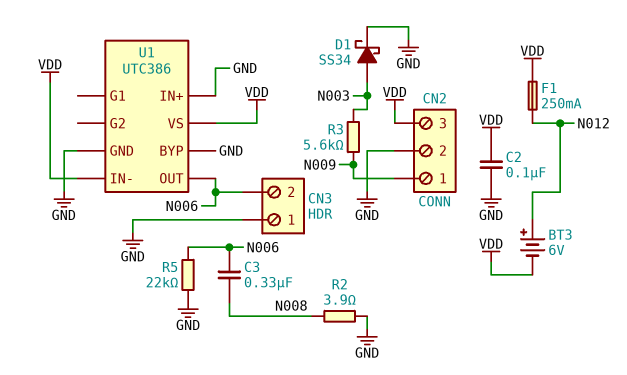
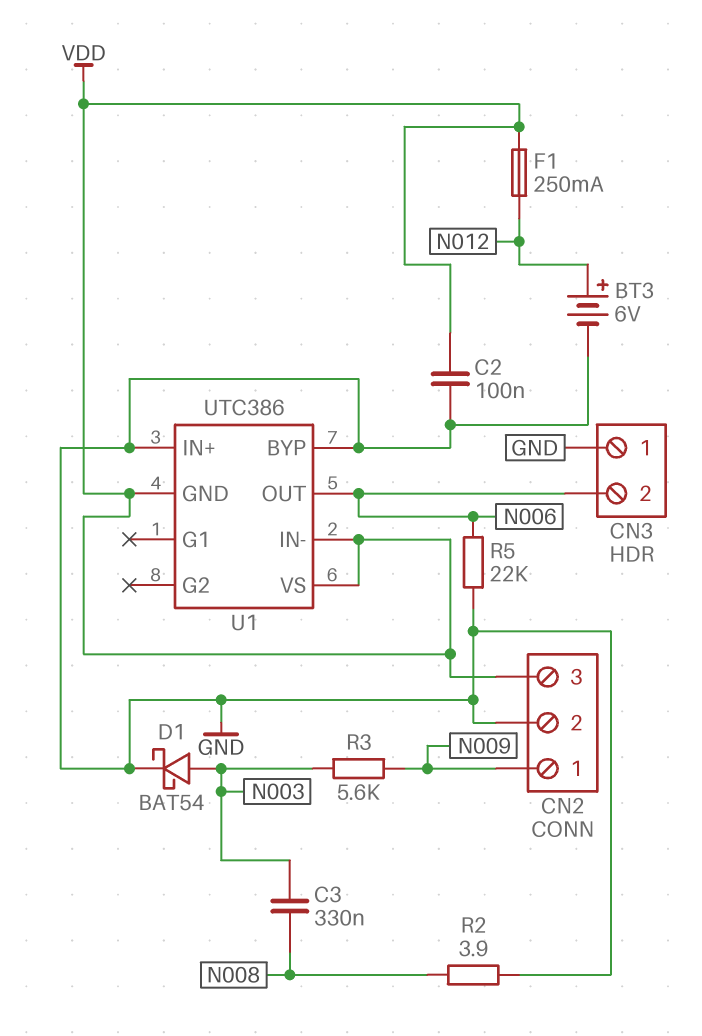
BT3: 6V (plus N012, minus VDD) -> 6V (plus N012, minus GND)
C3: 330nF (N006, N008) -> 330nF (N003, N008)
D1: schottky SS34 (A N003, K GND) -> schottky BAT54 (A N003, K GND)
U1 pin GND: GND -> VDD

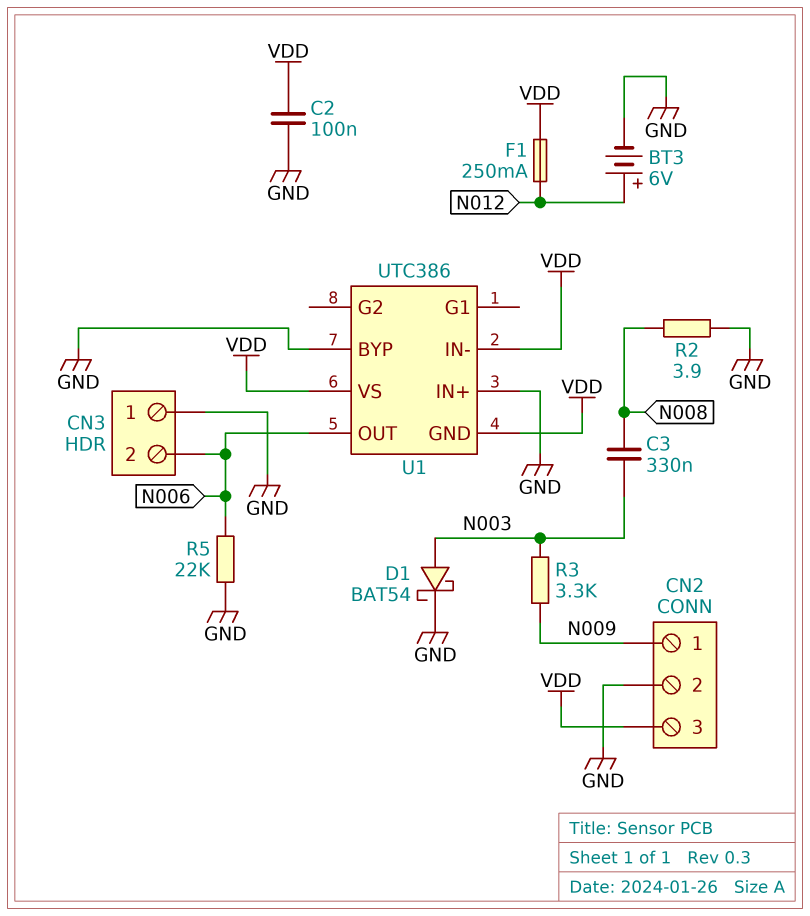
R3: 5.6k (N003, N009) -> 3.3k (N003, N009)

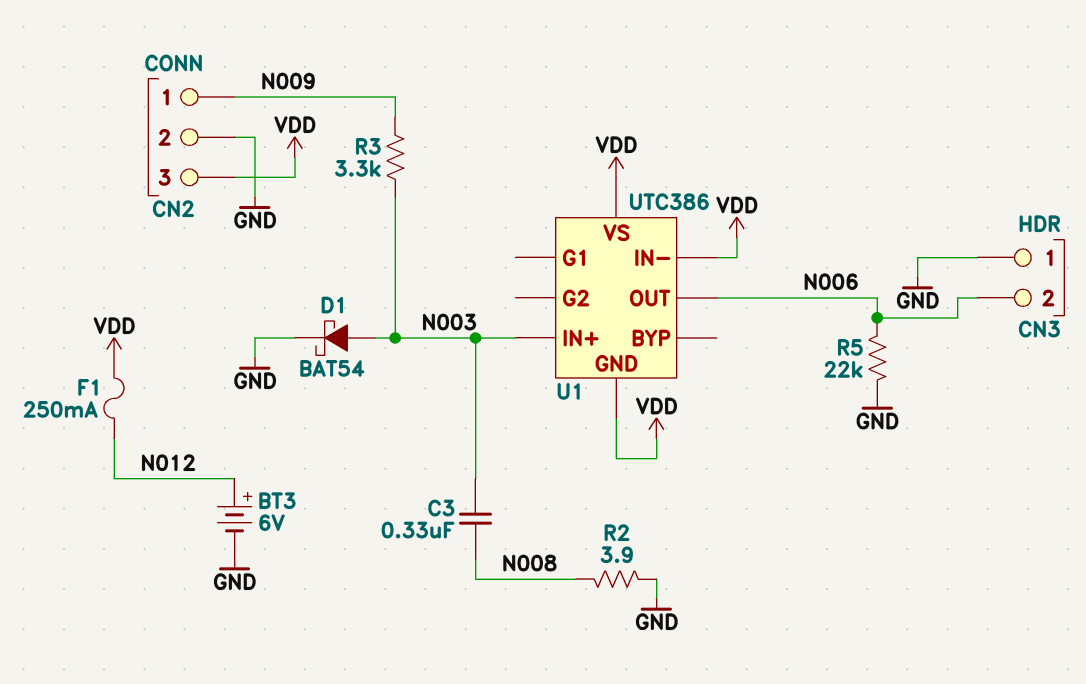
C2: 100nF (GND, VDD) -> none
U1 pin BYP: GND -> none
U1 pin IN+: GND -> N003

